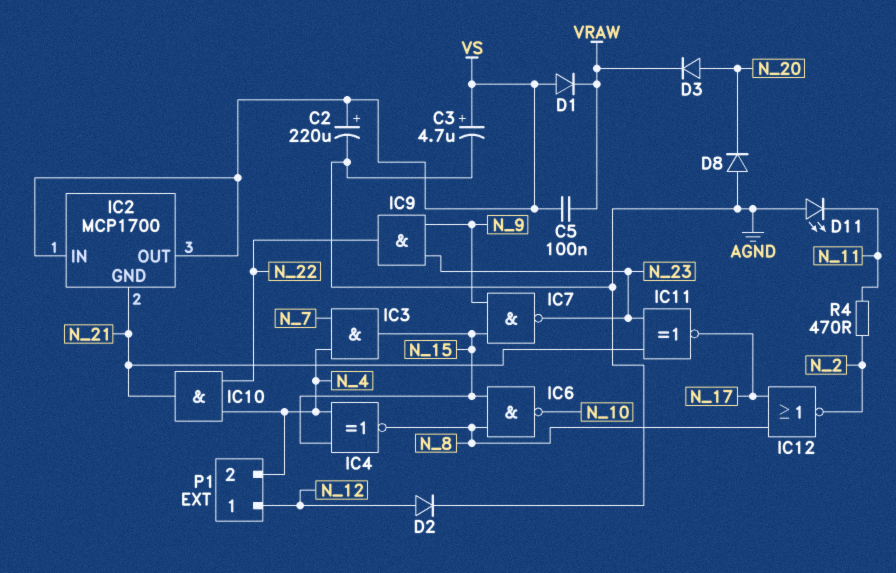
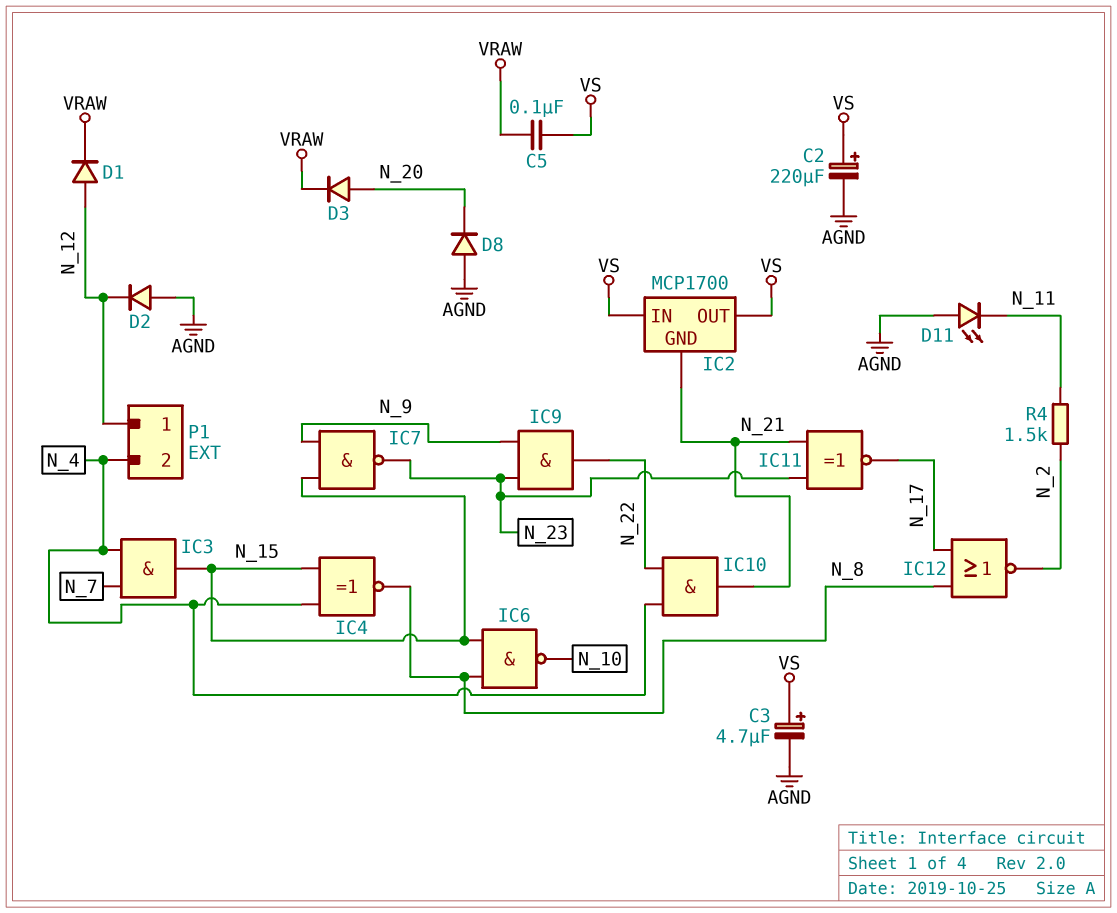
D1: diode (A VS, K VRAW) -> diode (A N_12, K VRAW)
D2: diode (A N_12, K AGND) -> diode (A AGND, K N_12)
R4: 470 (N_2, N_11) -> 1.5k (N_2, N_11)

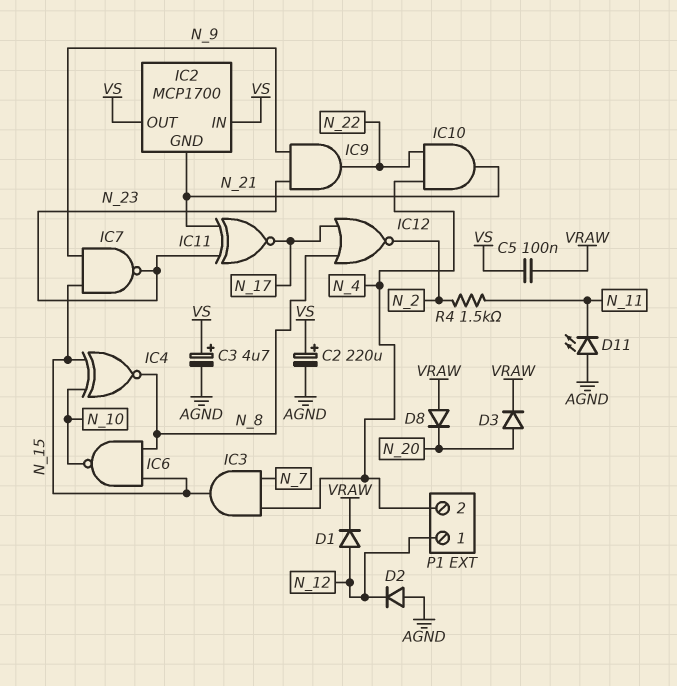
D8: diode (A AGND, K N_20) -> diode (A VRAW, K N_20)
IC4: XNOR (in N_4, in N_15, out N_8) -> XNOR (in N_10, in N_15, out N_8)

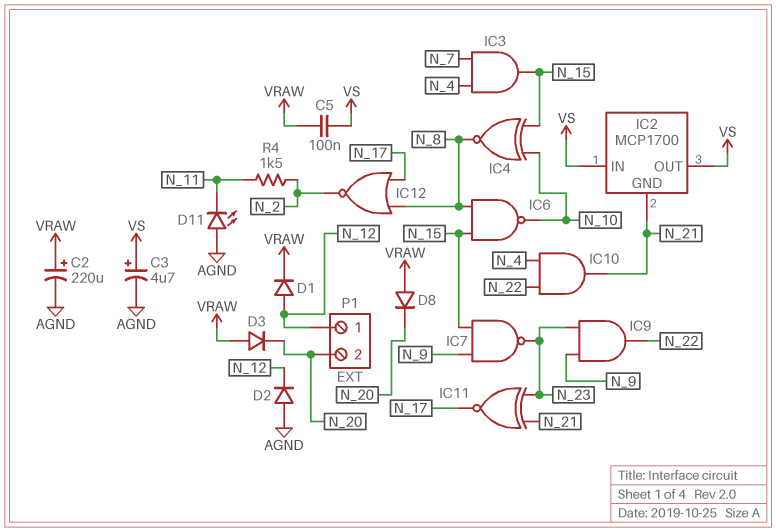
C2: 220uF (plus VS, minus AGND) -> 220uF (plus VRAW, minus AGND)
D3: diode (A N_20, K VRAW) -> diode (A VRAW, K N_20)
P1 pin 2: N_4 -> N_20

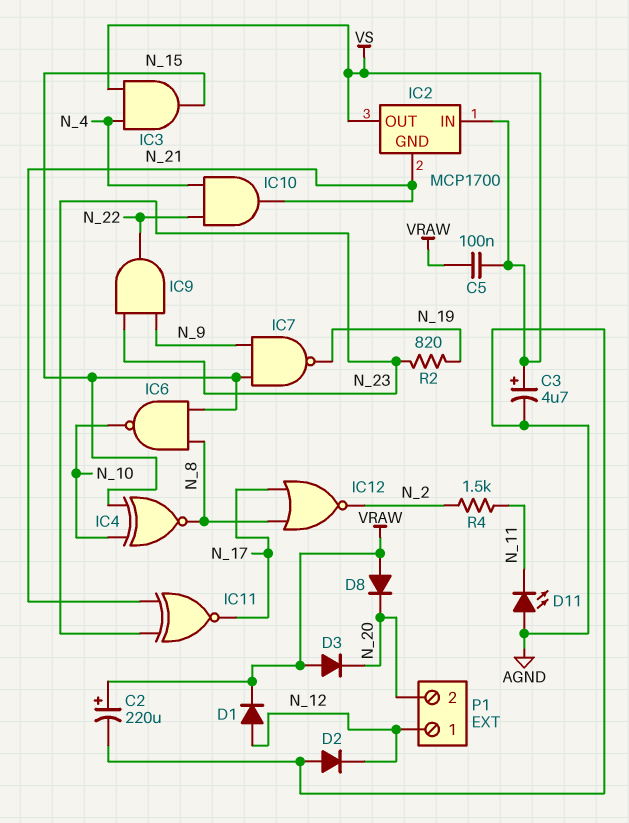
IC3: AND (in N_4, in N_7, out N_15) -> AND (in N_4, in VS, out N_15)
IC7: NAND (in N_9, in N_15, out N_23) -> NAND (in N_9, in N_15, out N_19)
R2: none -> 820 (N_19, N_23)

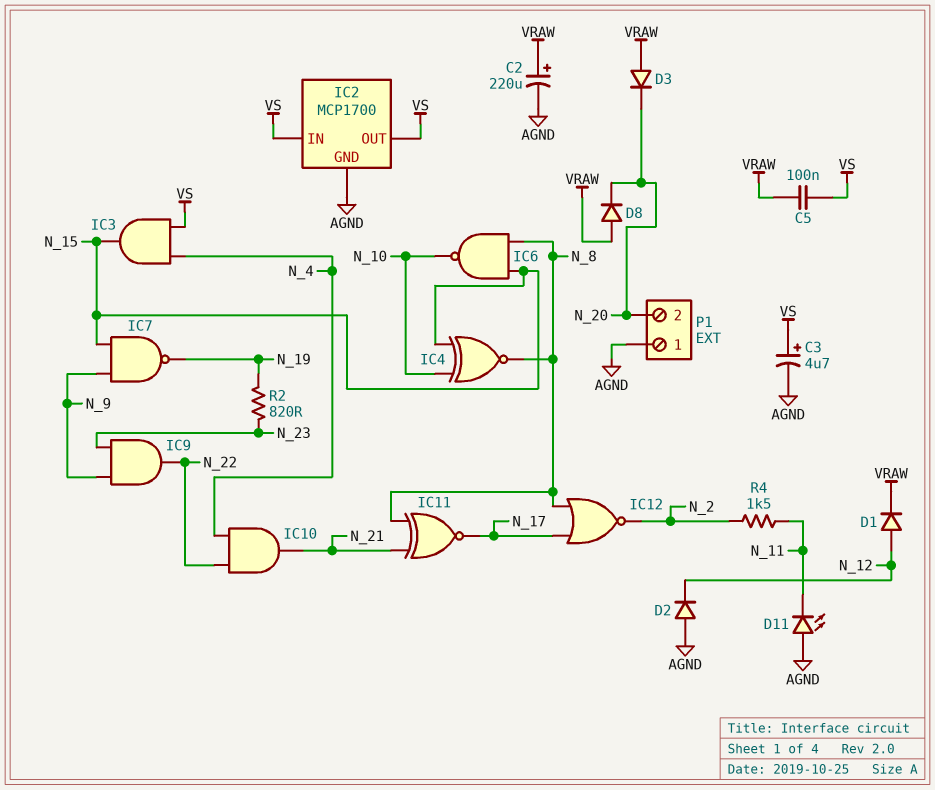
IC2 pin GND: N_21 -> AGND
IC11: XNOR (in N_21, in N_23, out N_17) -> XNOR (in N_8, in N_21, out N_17)
P1 pin 1: N_12 -> AGND

